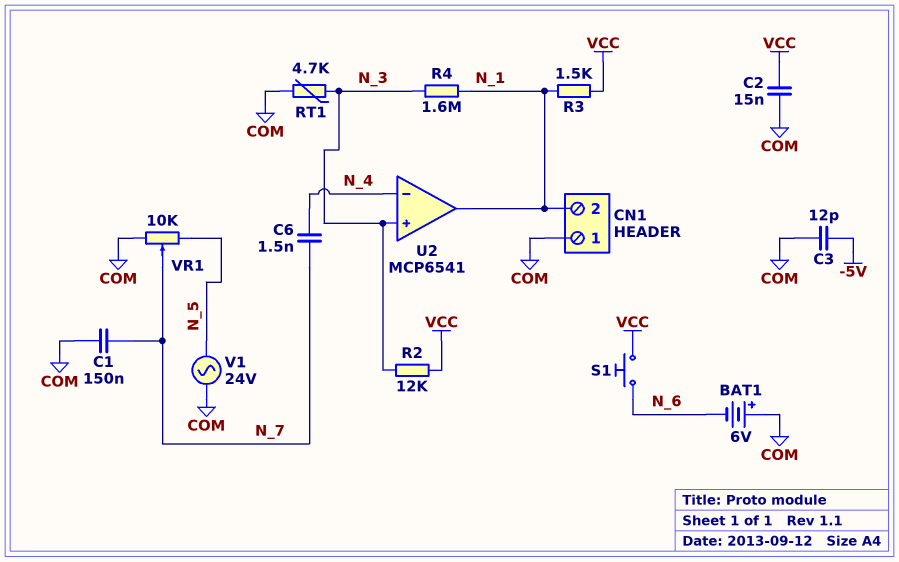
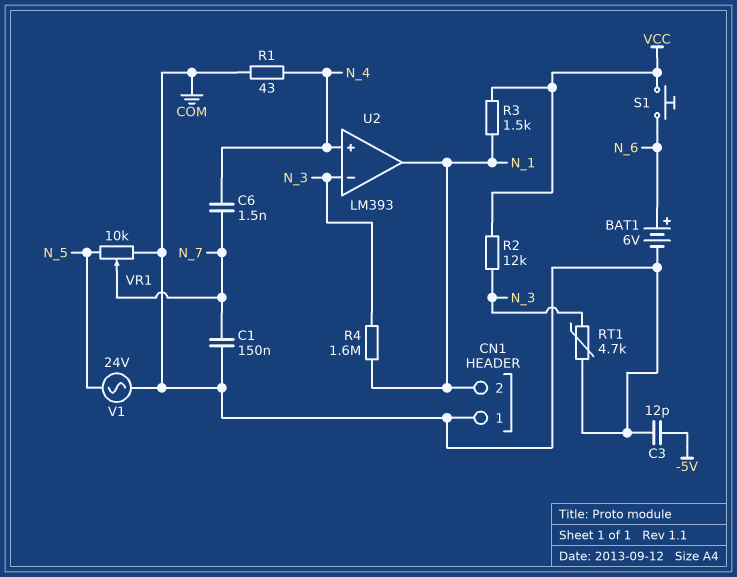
BAT1: 6V (plus COM, minus N_6) -> 6V (plus N_6, minus COM)
C2: 15nF (COM, VCC) -> none
R1: none -> 43 (COM, N_4)
U2: MCP6541 -> LM393
U2 pin in+: N_3 -> N_4
U2 pin in-: N_4 -> N_3

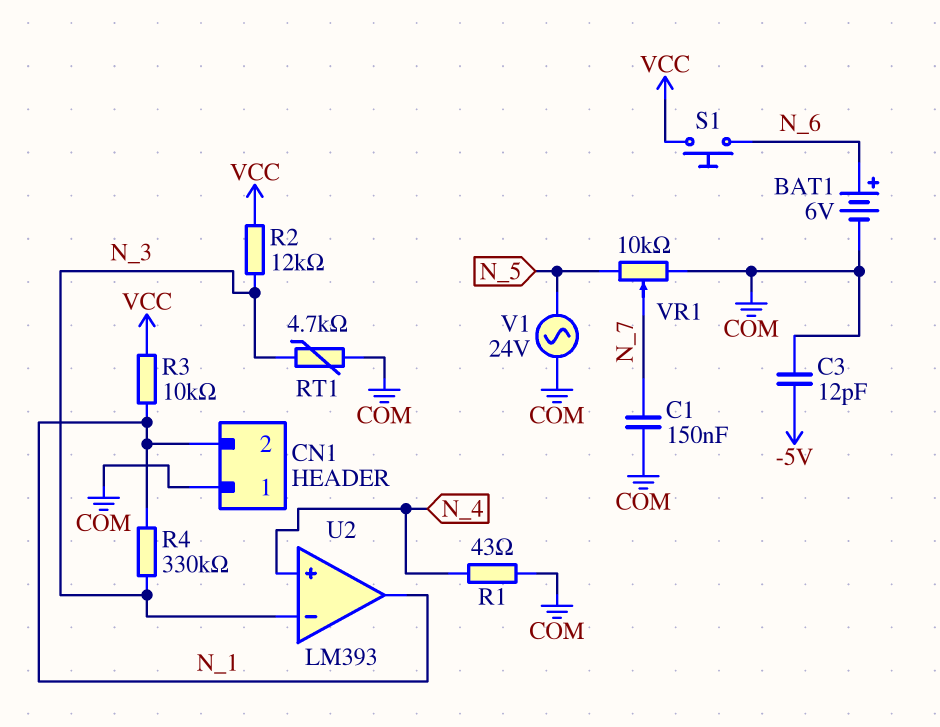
C6: 1.5nF (N_4, N_7) -> none
R3: 1.5k (N_1, VCC) -> 10k (N_1, VCC)
R4: 1.6M (N_1, N_3) -> 330k (N_1, N_3)

